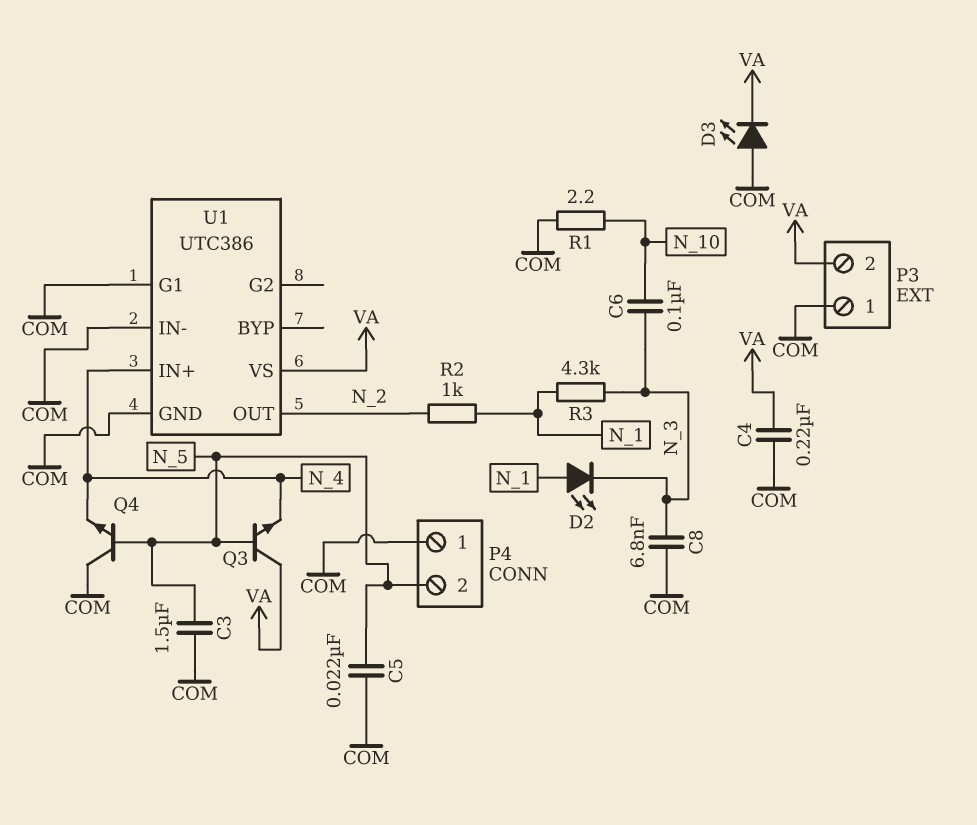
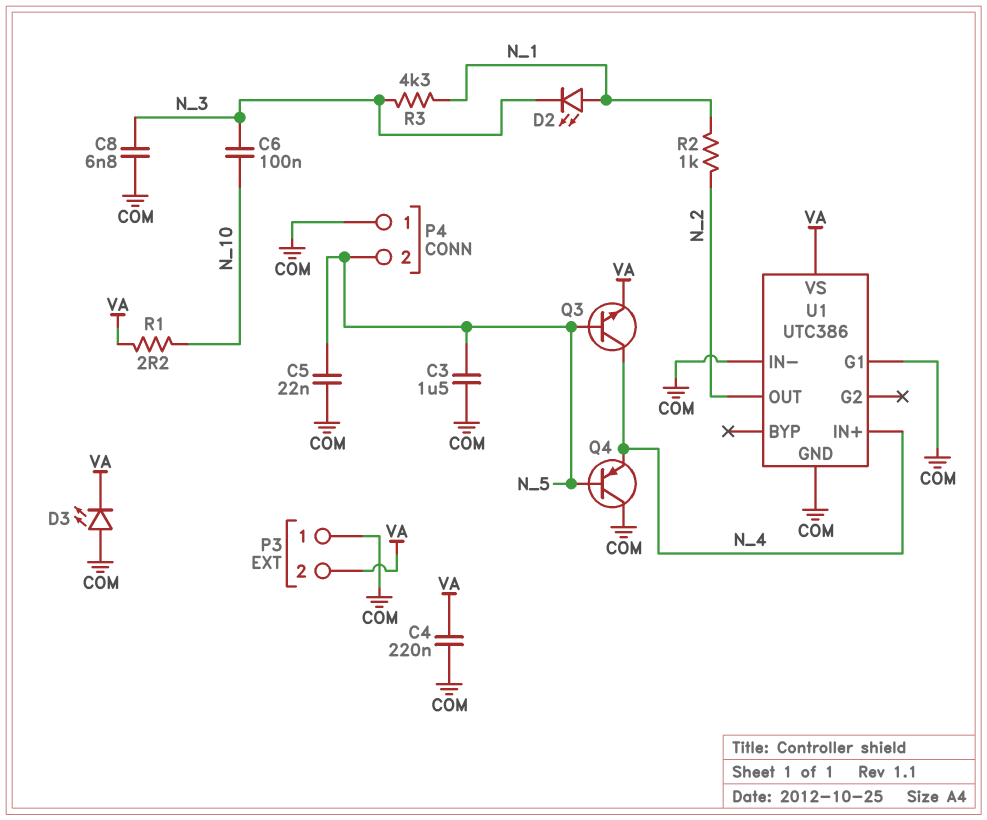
Q3: NPN (B N_5, C VA, E N_4) -> NPN (B N_5, C N_4, E VA)
Q4: NPN (B N_5, C COM, E N_4) -> PNP (B N_5, C COM, E N_4)
R1: 2.2 (COM, N_10) -> 2.2 (N_10, VA)

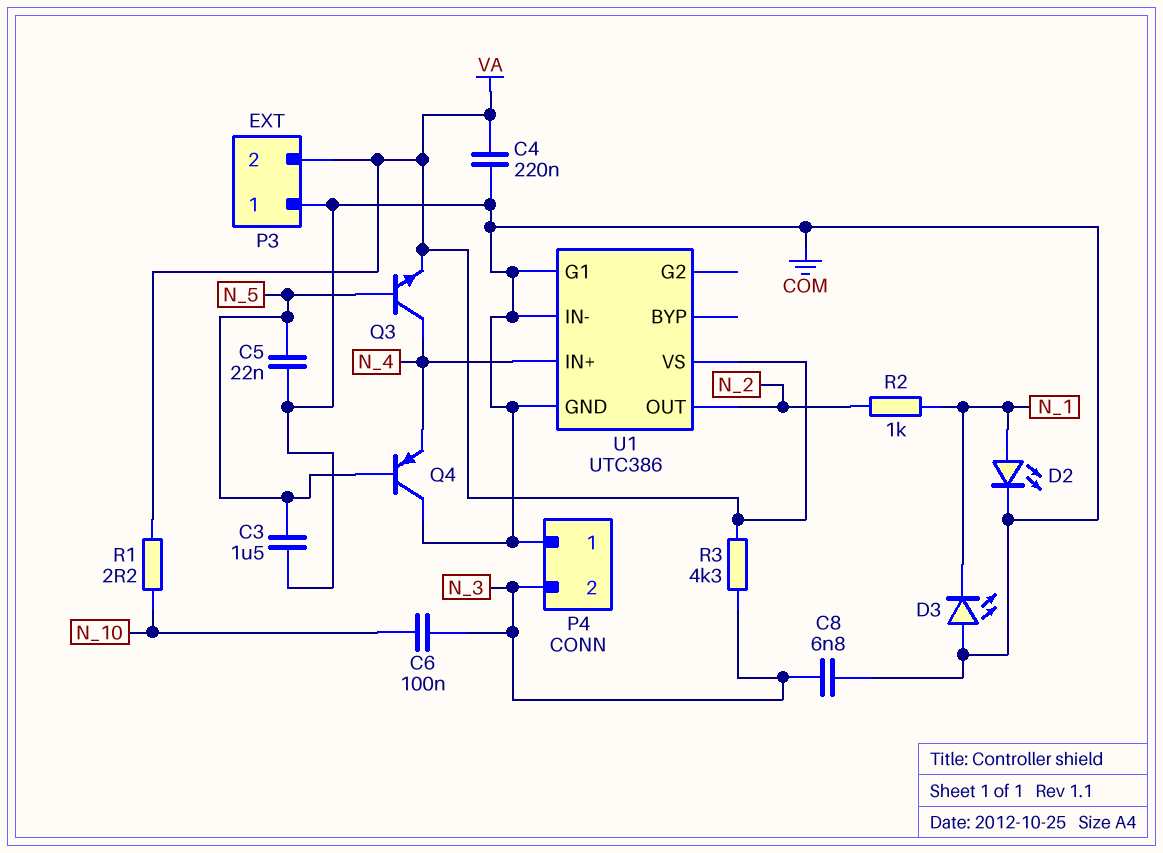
D2: LED (A N_1, K N_3) -> LED (A N_1, K COM)
D3: LED (A COM, K VA) -> LED (A COM, K N_1)
P4 pin 2: N_5 -> N_3
R3: 4.3k (N_1, N_3) -> 4.3k (N_3, VA)

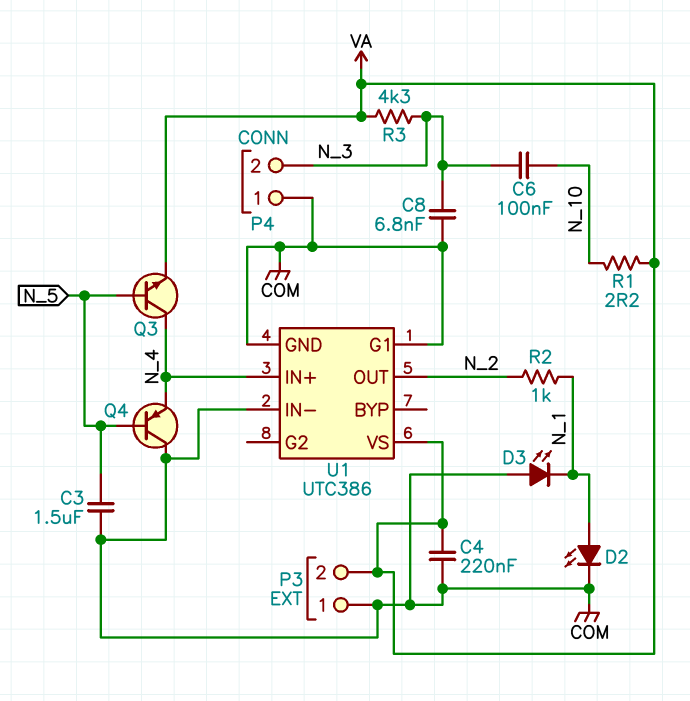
C5: 22nF (COM, N_5) -> none

